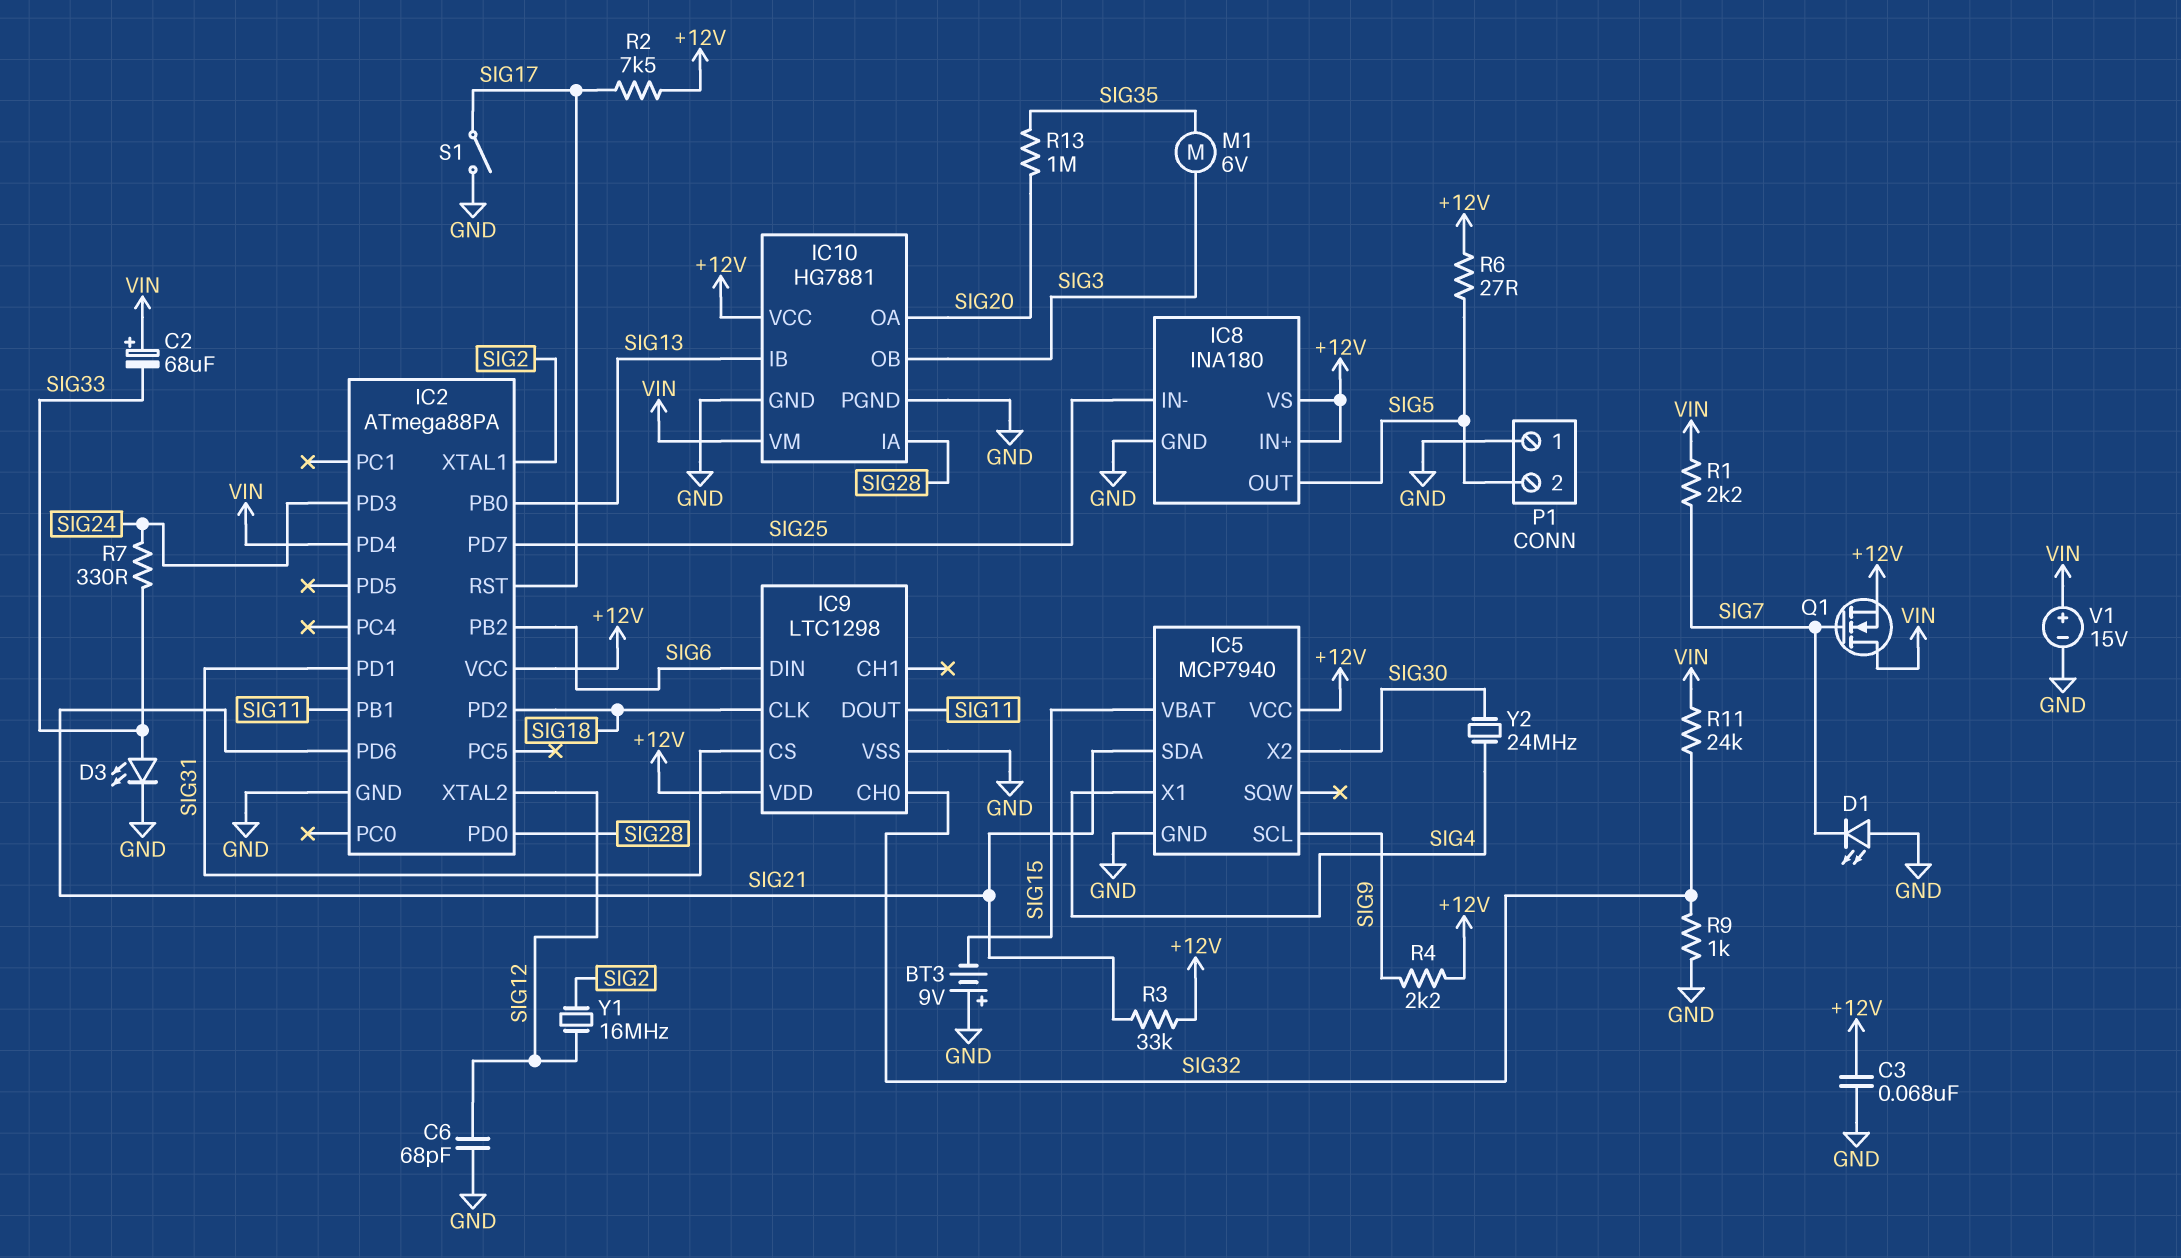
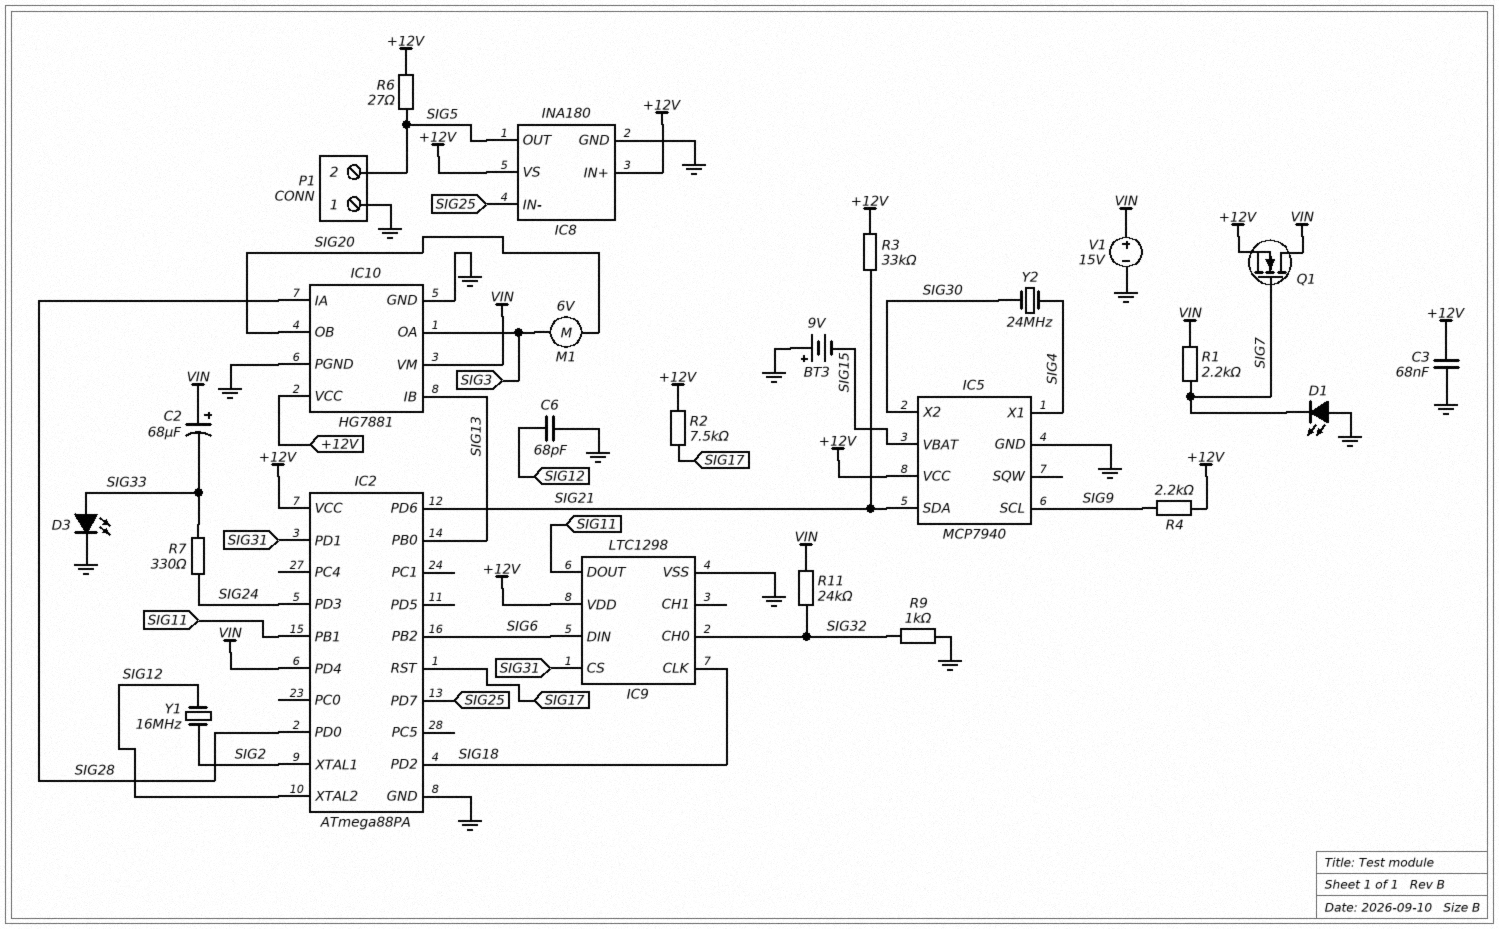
IC10 pin OA: SIG20 -> SIG3
IC10 pin OB: SIG3 -> SIG20
M1: motor 6V (SIG3, SIG35) -> motor 6V (SIG3, SIG20)
R13: 1M (SIG20, SIG35) -> none
S1: switch (GND, SIG17) -> none

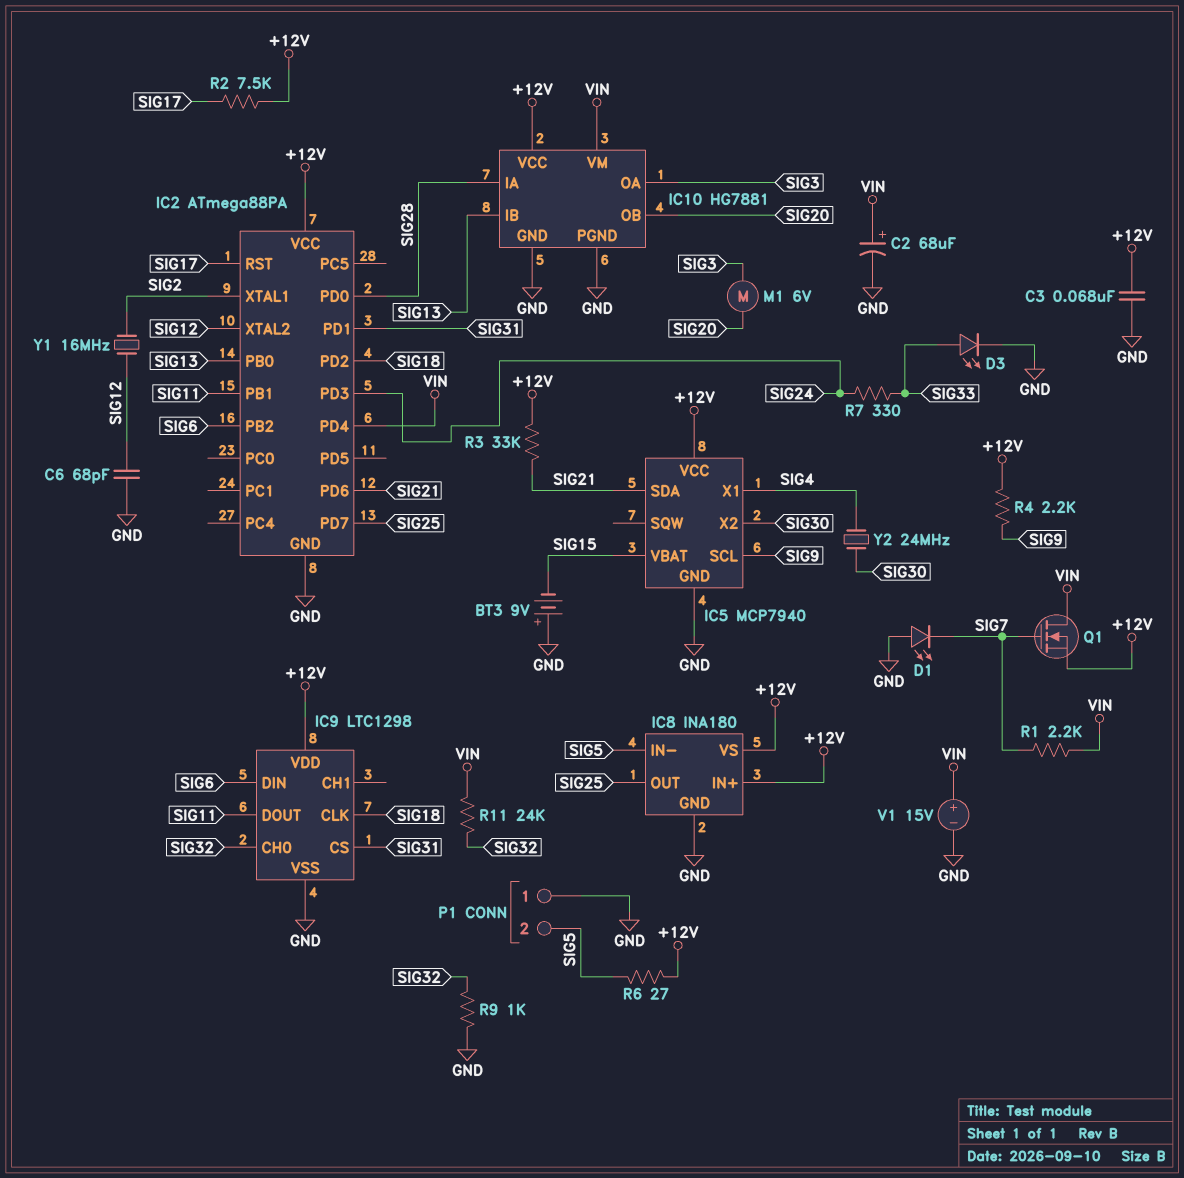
C2: 68uF (plus VIN, minus SIG33) -> 68uF (plus VIN, minus GND)
IC8 pin IN-: SIG25 -> SIG5
IC8 pin OUT: SIG5 -> SIG25

